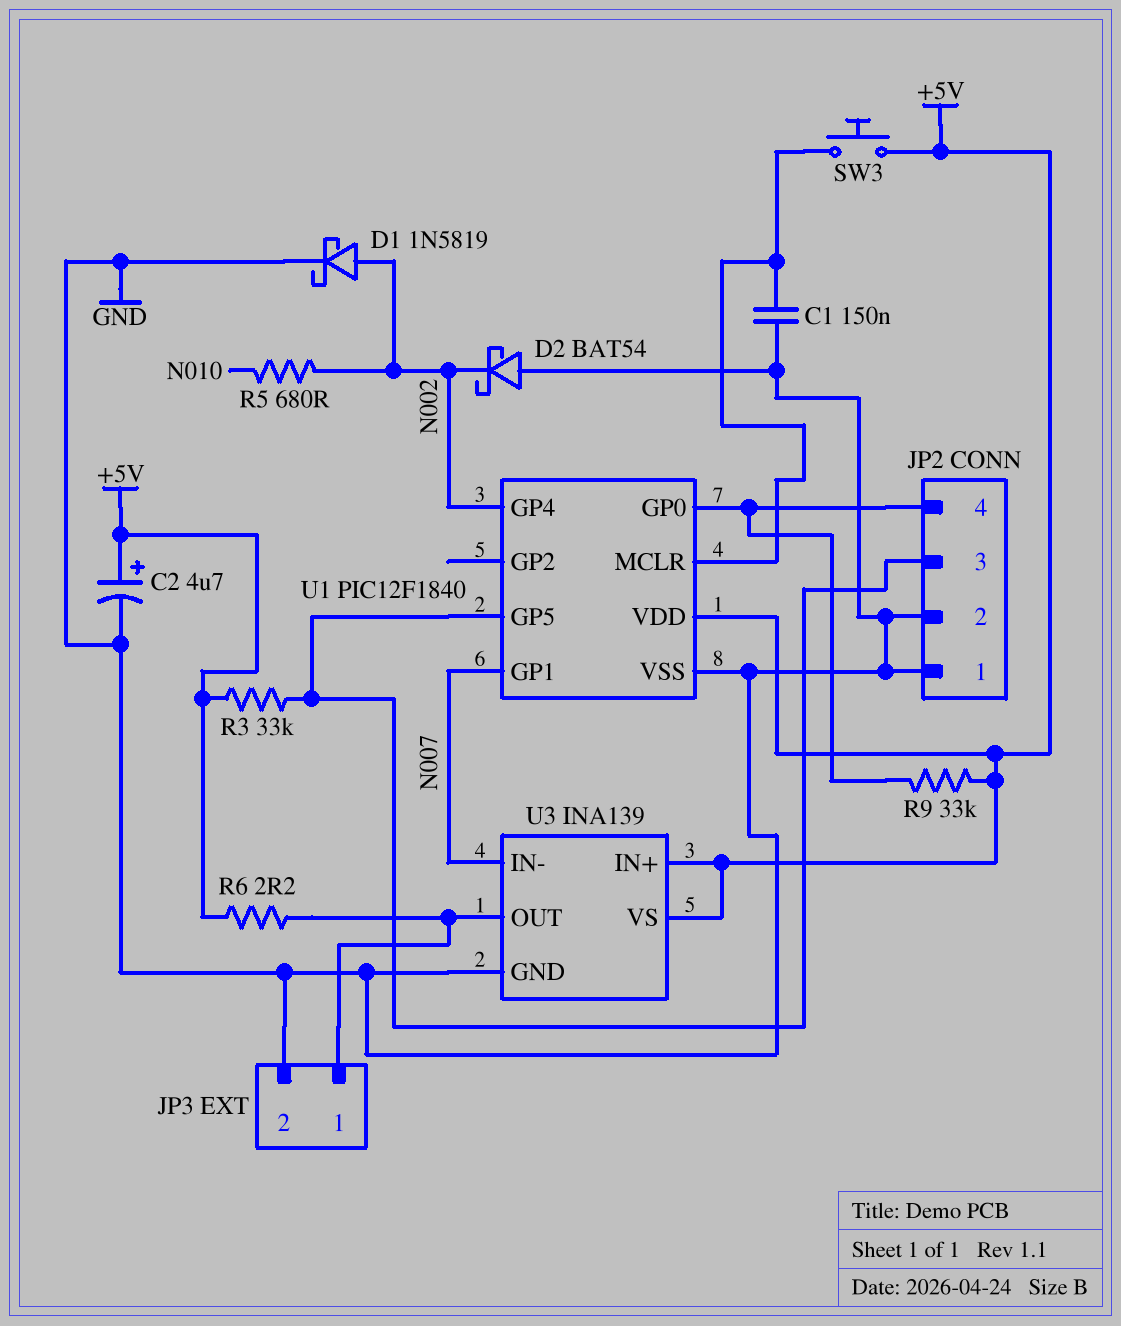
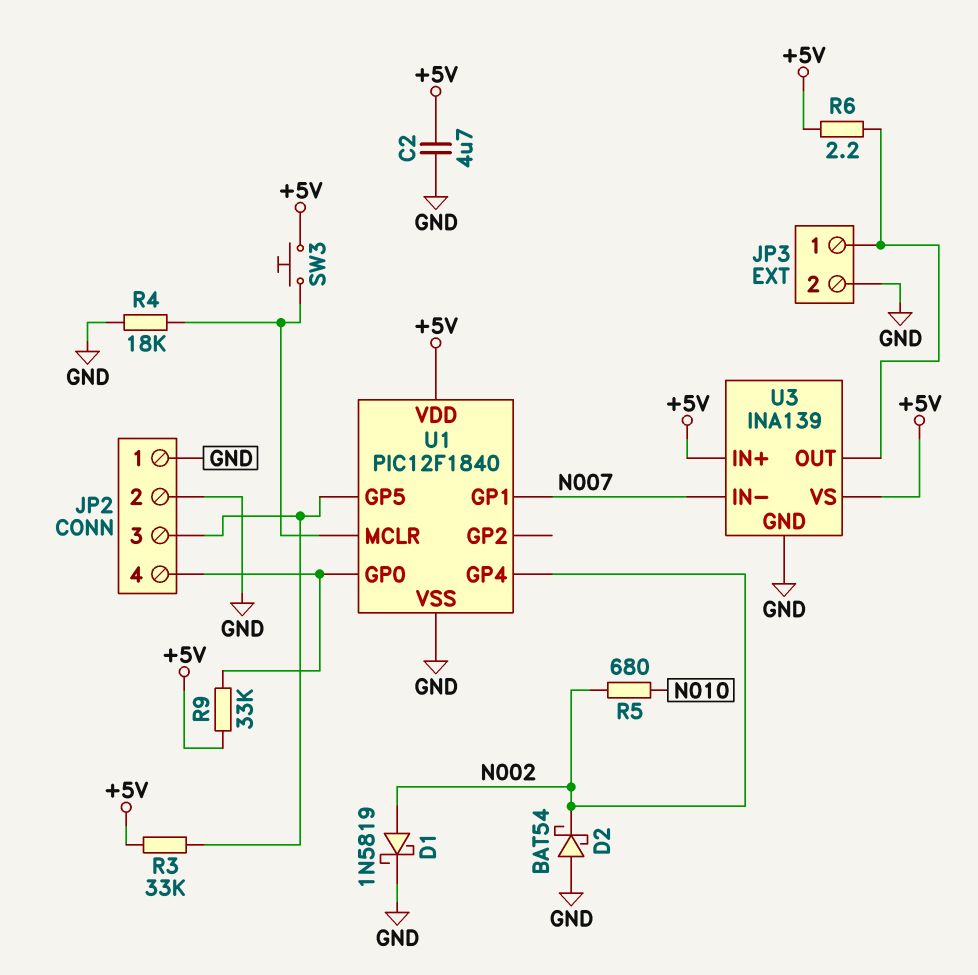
C1: 150nF (GND, U1/MCLR) -> none
C2: 4.7uF (plus +5V, minus GND) -> 4.7uF (+5V, GND)
R4: none -> 18k (GND, U1/MCLR)

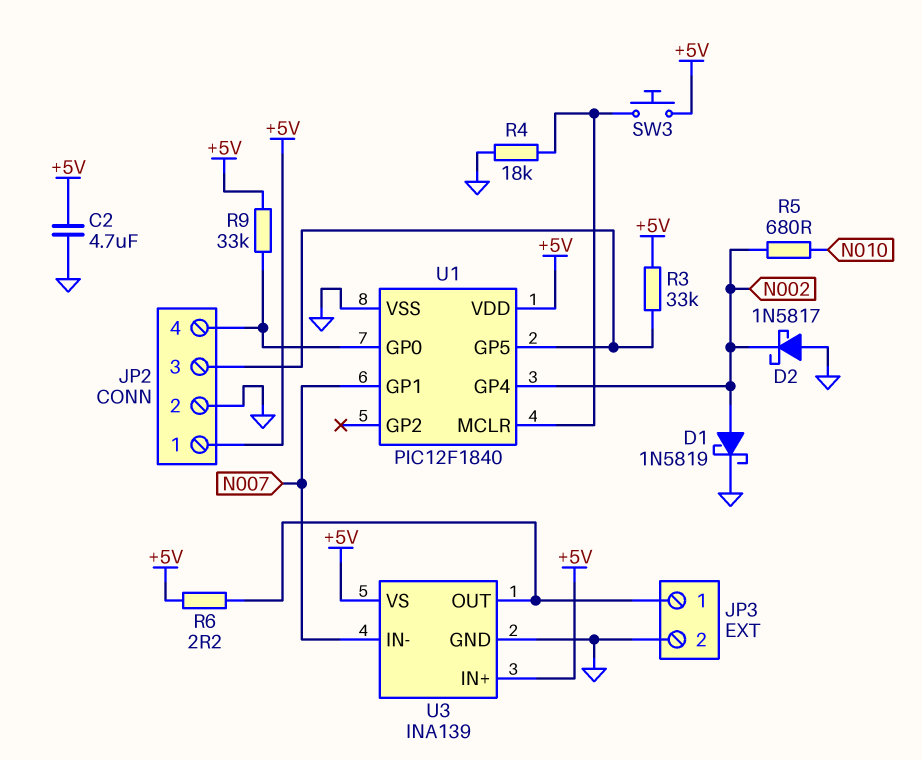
D2: schottky BAT54 (A GND, K N002) -> schottky 1N5817 (A GND, K N002)
JP2 pin 1: GND -> +5V

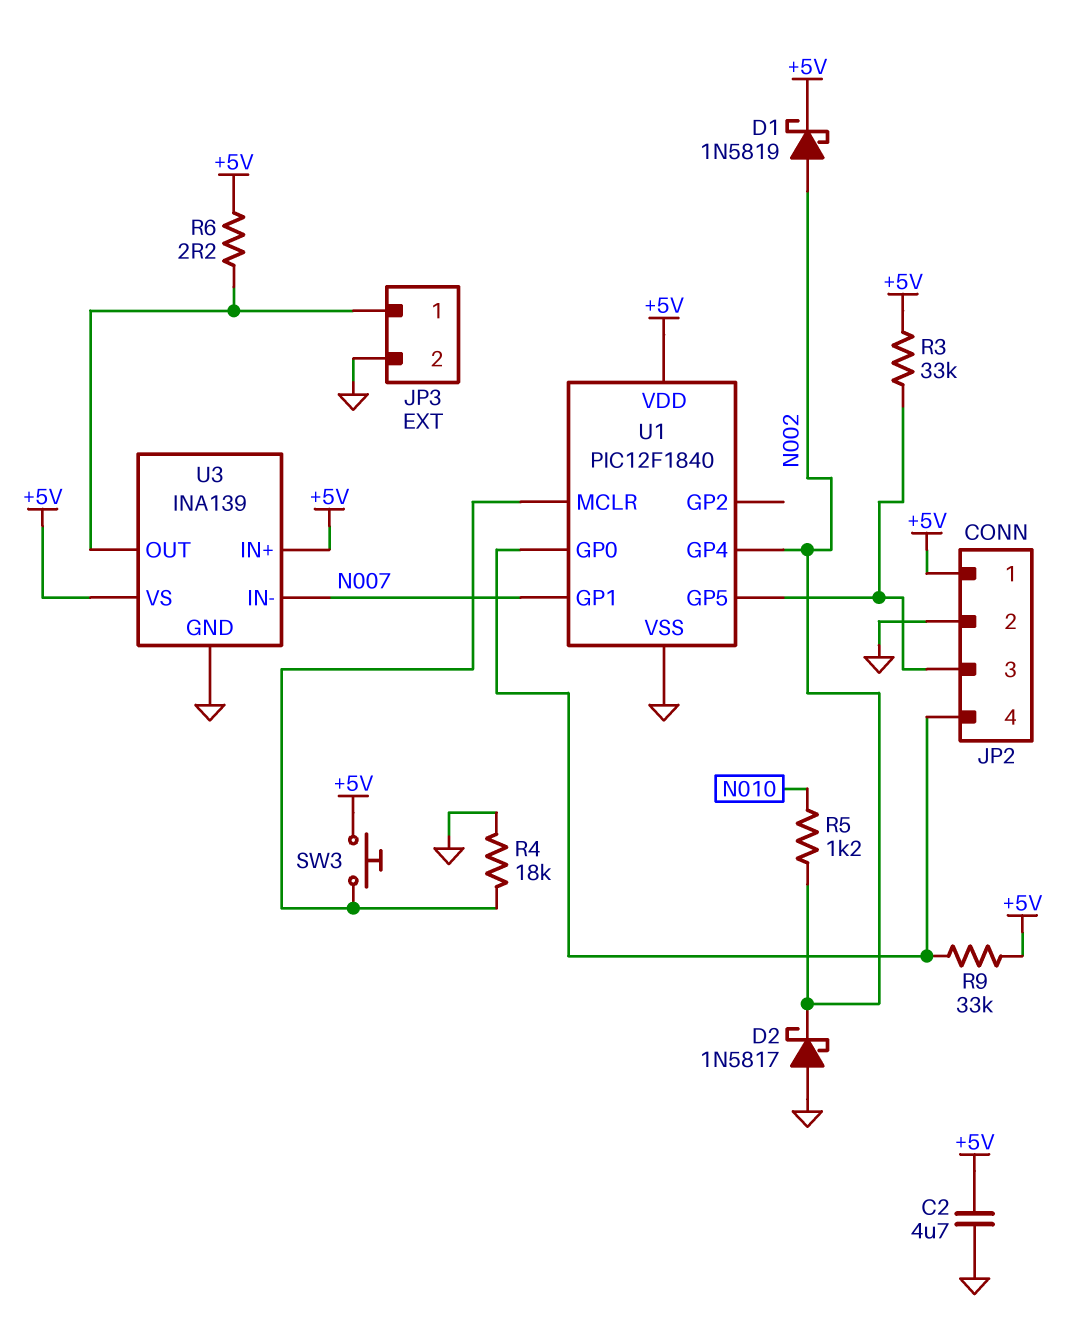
D1: schottky 1N5819 (A N002, K GND) -> schottky 1N5819 (A N002, K +5V)
R5: 680 (N002, N010) -> 1.2k (N002, N010)

